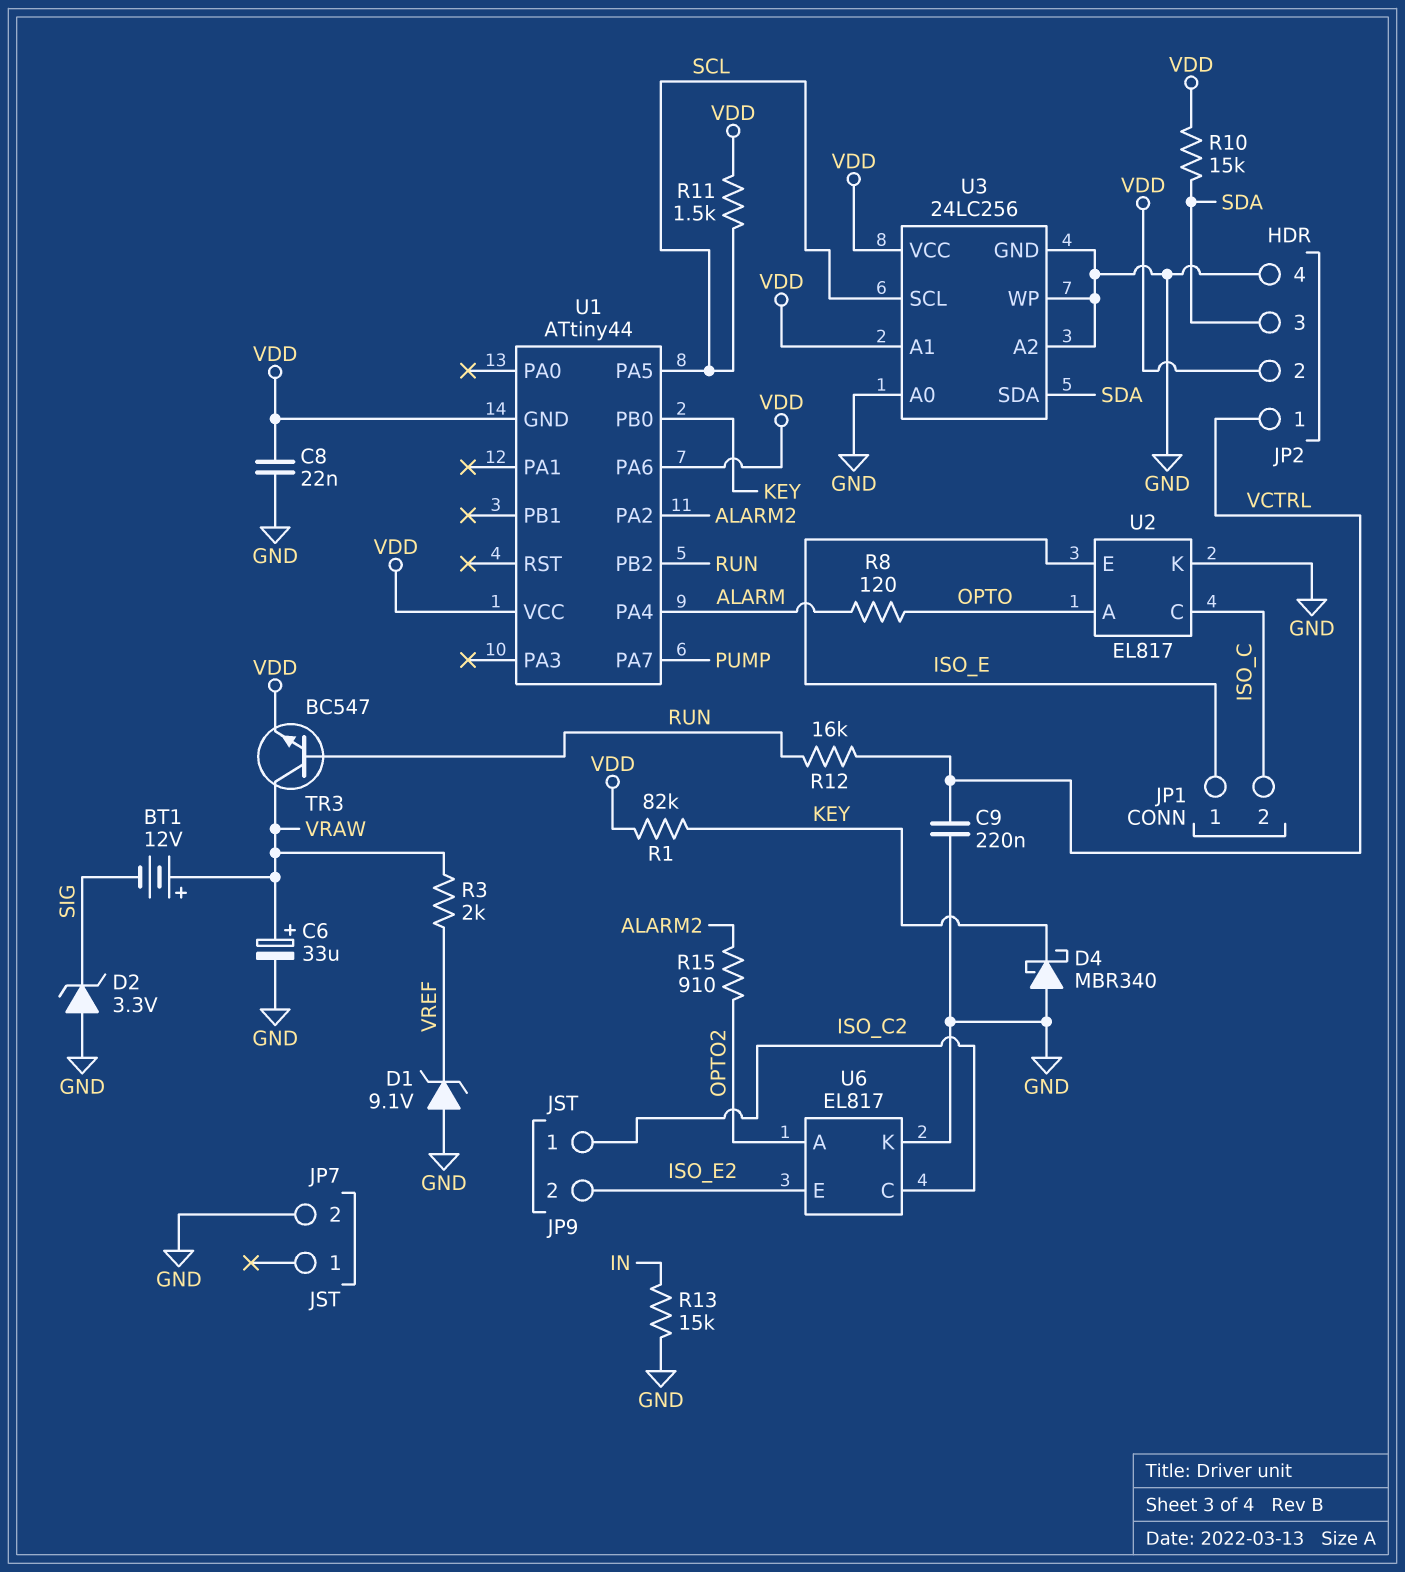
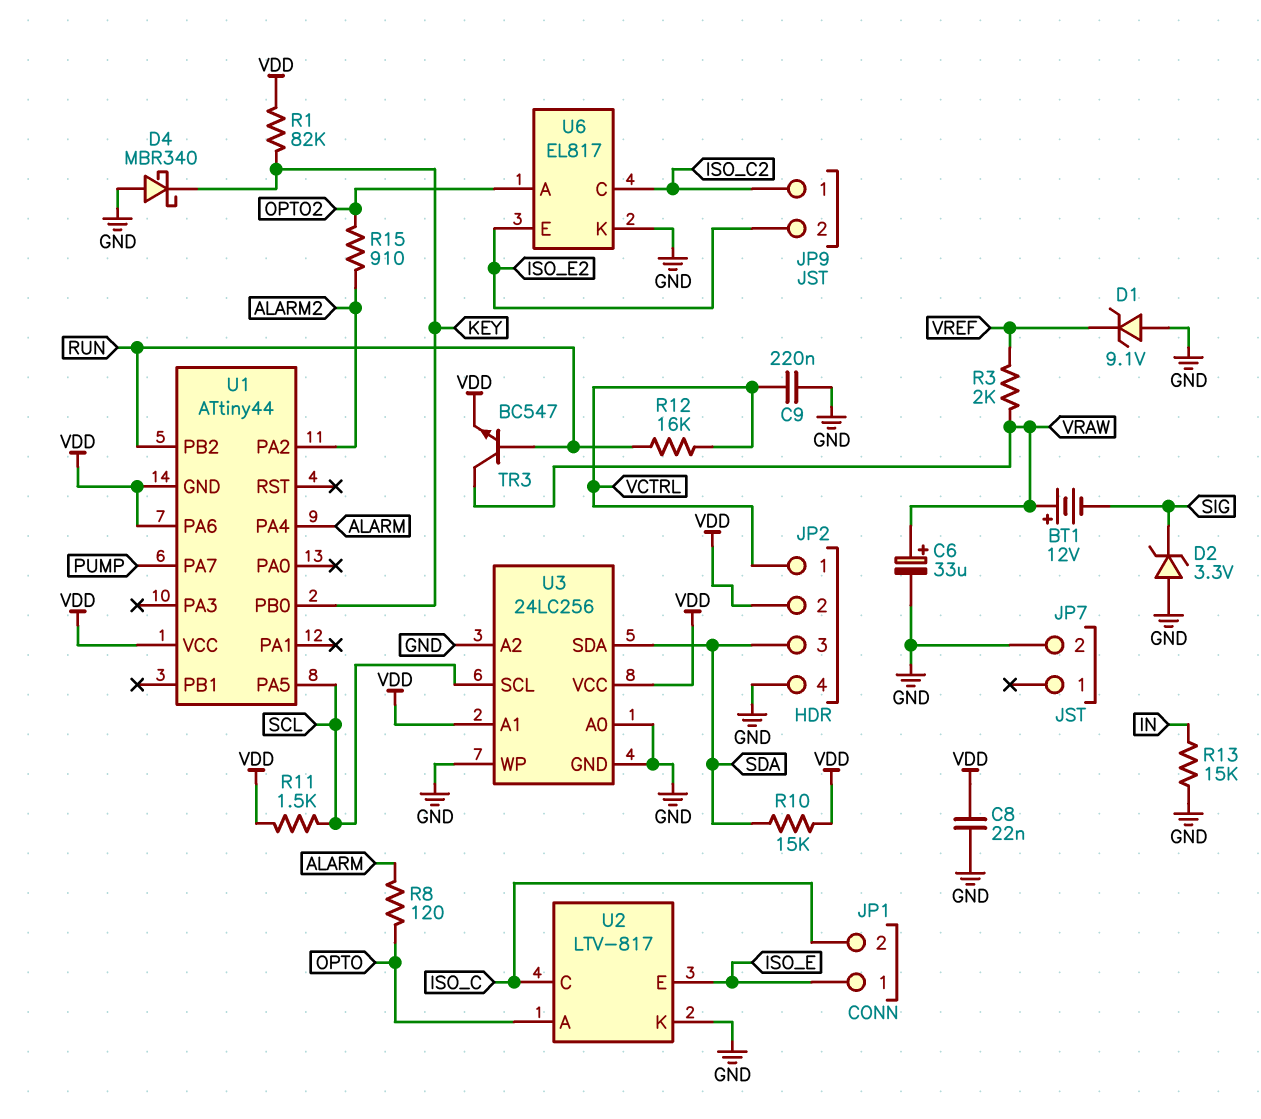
U2: EL817 -> LTV-817

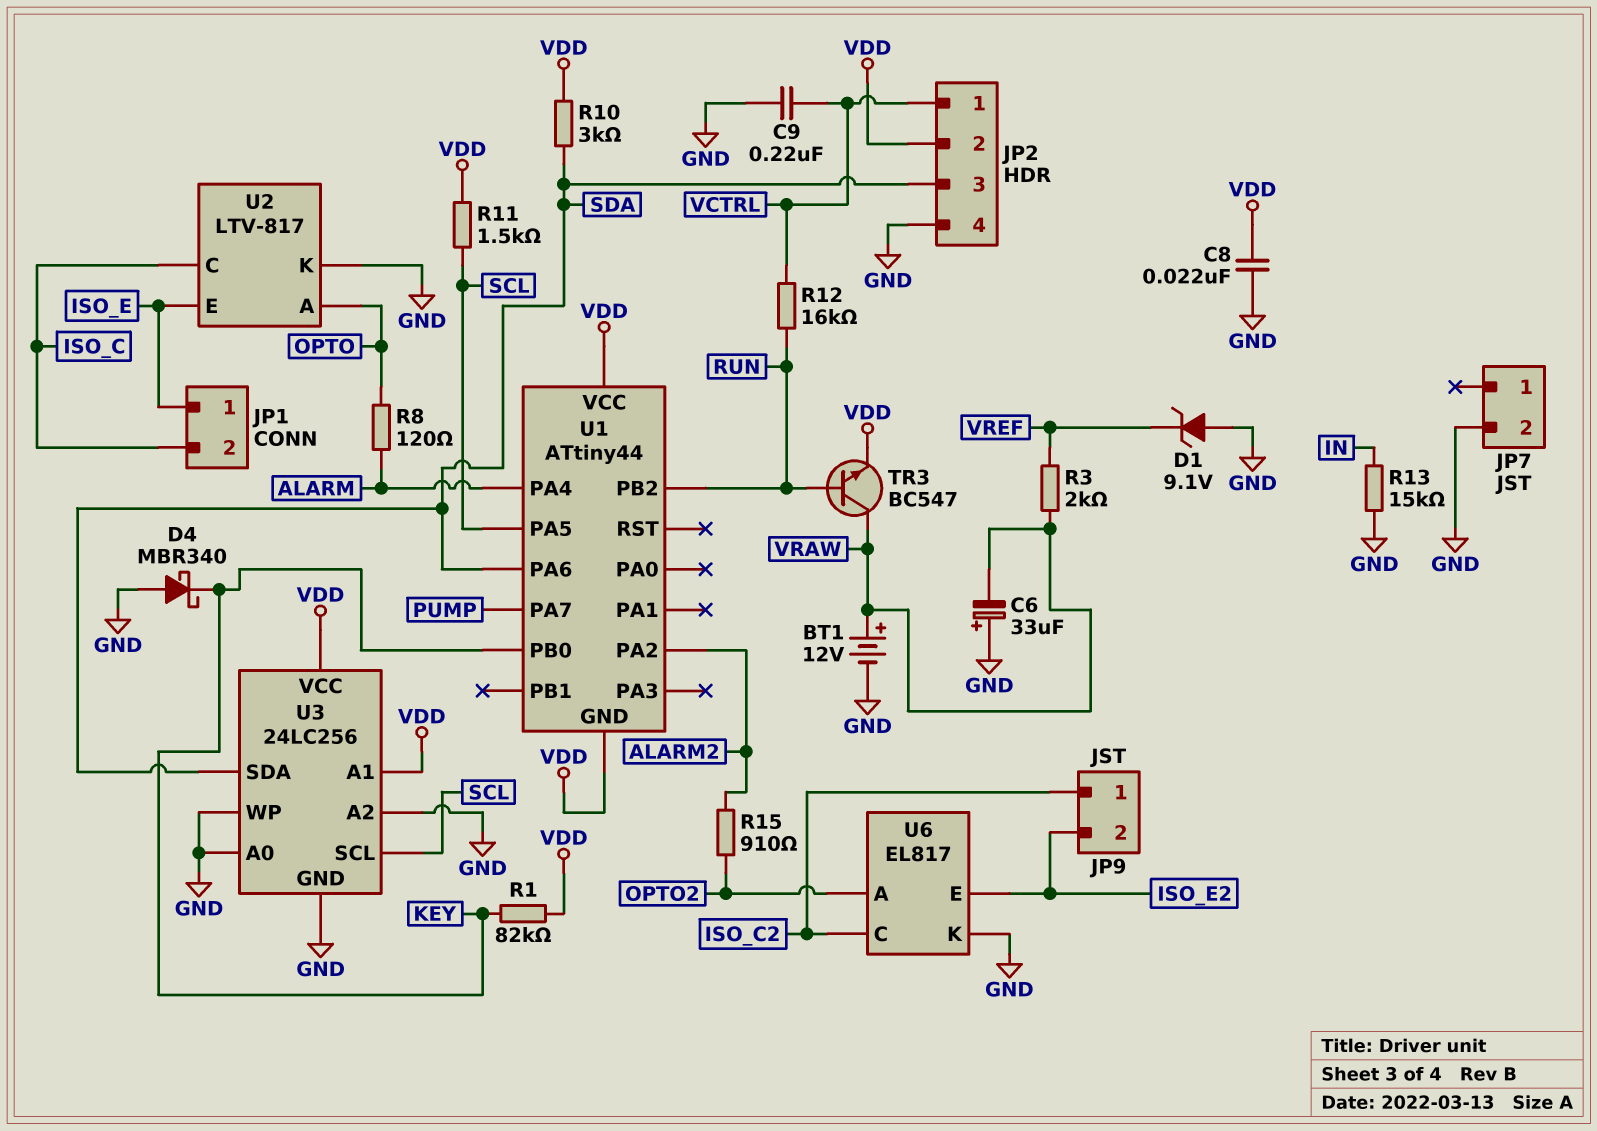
BT1: 12V (plus VRAW, minus SIG) -> 12V (plus VRAW, minus GND)
C6: 33uF (plus VRAW, minus GND) -> 33uF (plus GND, minus VRAW)
D2: zener 3.3V (A GND, K SIG) -> none
R10: 15k (SDA, VDD) -> 3k (SDA, VDD)
U1 pin PA6: VDD -> SDA

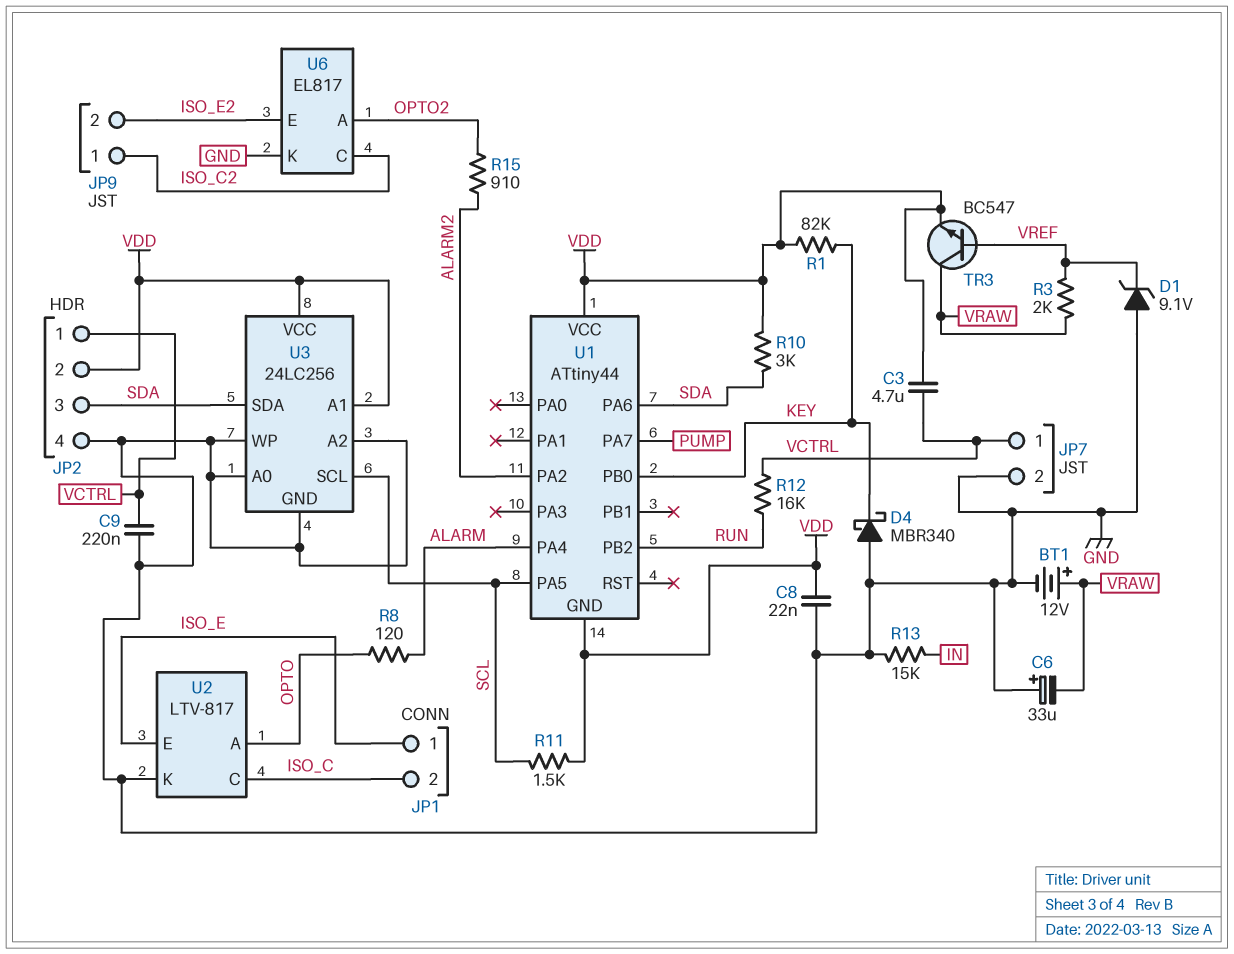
C3: none -> 4.7uF (VCTRL, VDD)
JP7 pin 1: none -> VCTRL
TR3: NPN BC547 (B RUN, C VRAW, E VDD) -> NPN BC547 (B VREF, C VRAW, E VDD)

